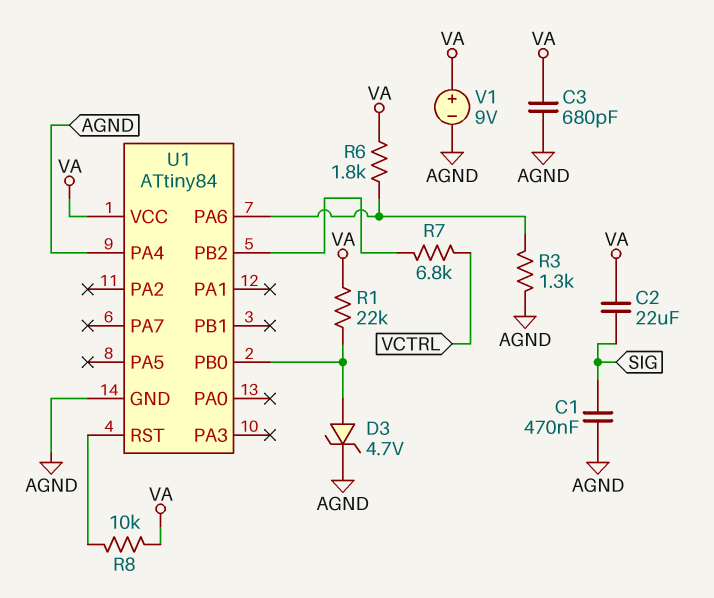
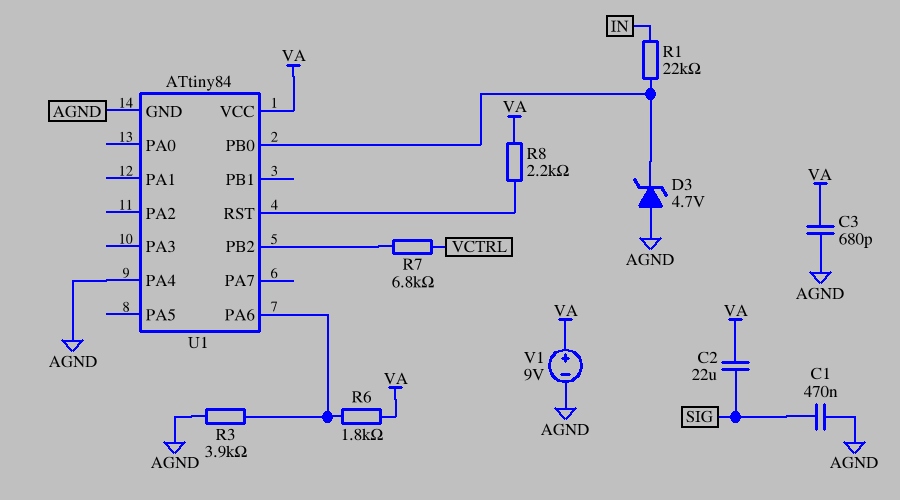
D3: zener 4.7V (A U1/PB0, K AGND) -> zener 4.7V (A AGND, K U1/PB0)
R1: 22k (U1/PB0, VA) -> 22k (IN, U1/PB0)
R3: 1.3k (AGND, U1/PA6) -> 3.9k (AGND, U1/PA6)
R8: 10k (U1/RST, VA) -> 2.2k (U1/RST, VA)

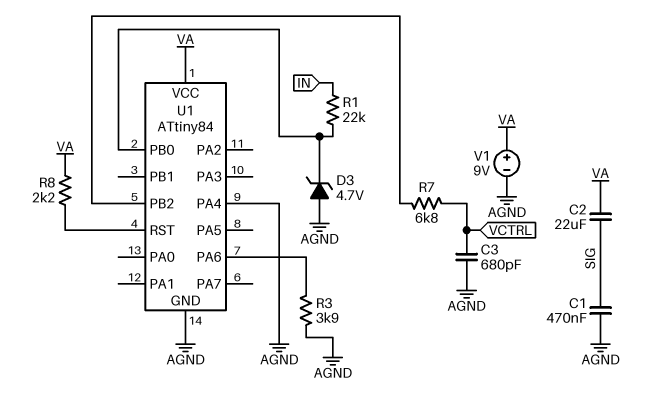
C3: 680pF (AGND, VA) -> 680pF (AGND, VCTRL)
R6: 1.8k (U1/PA6, VA) -> none

